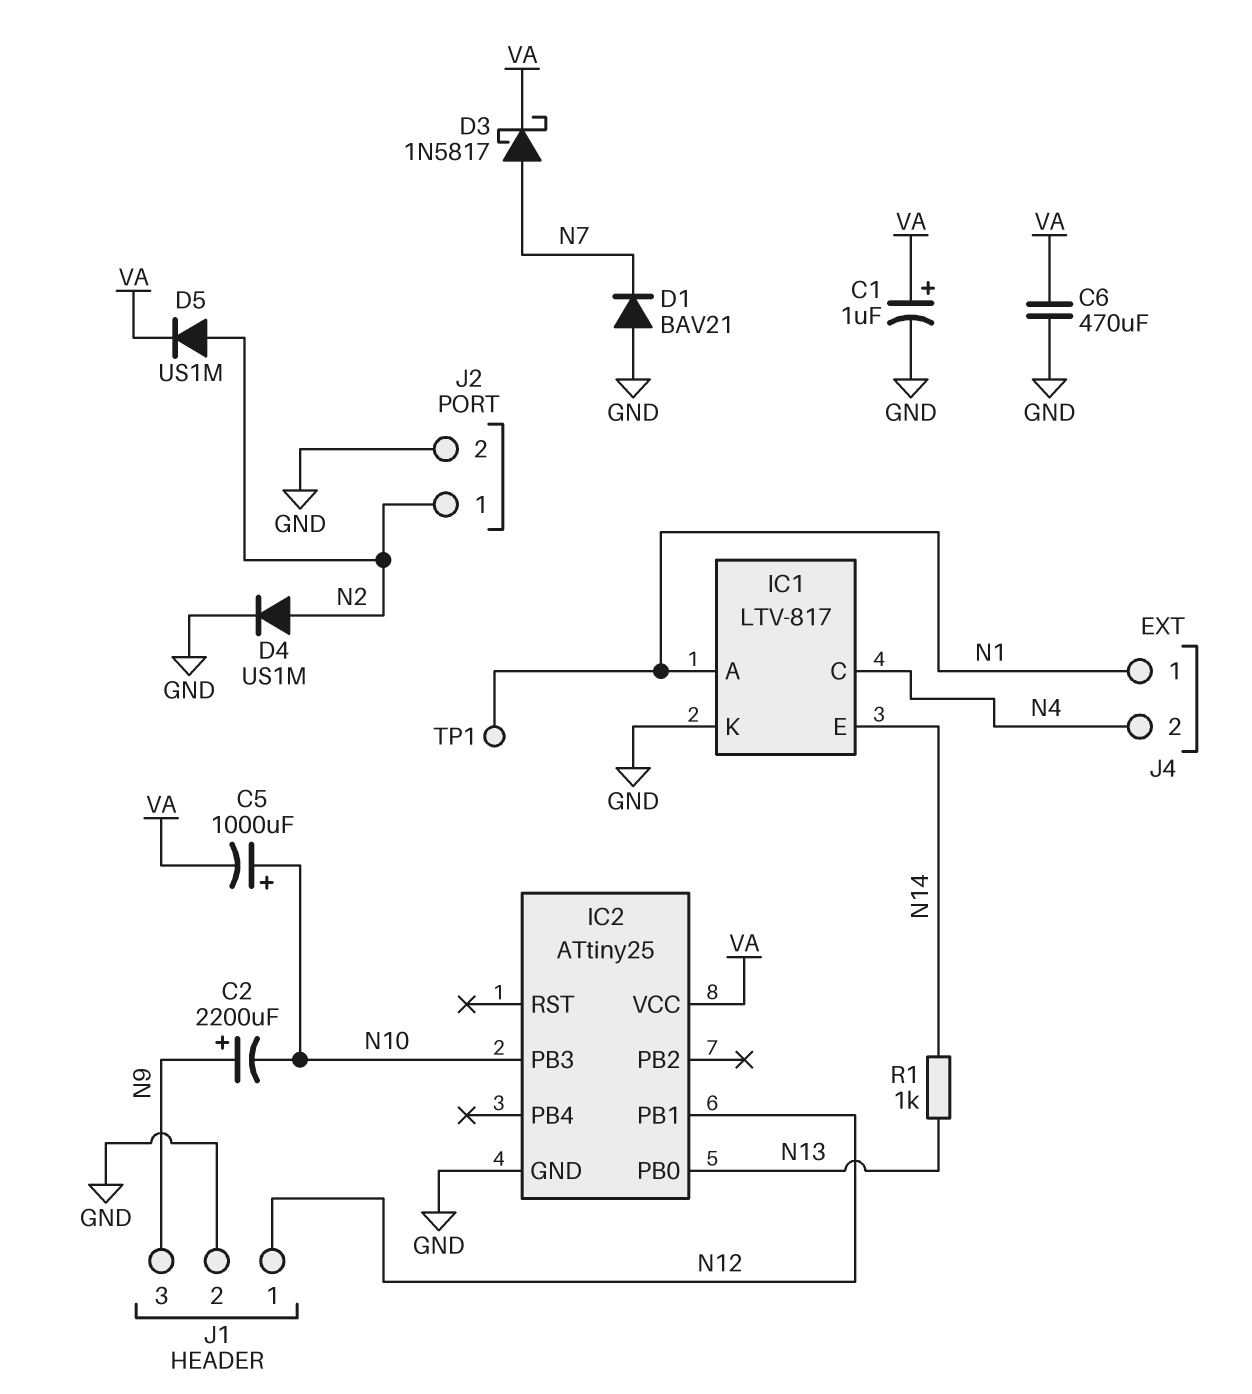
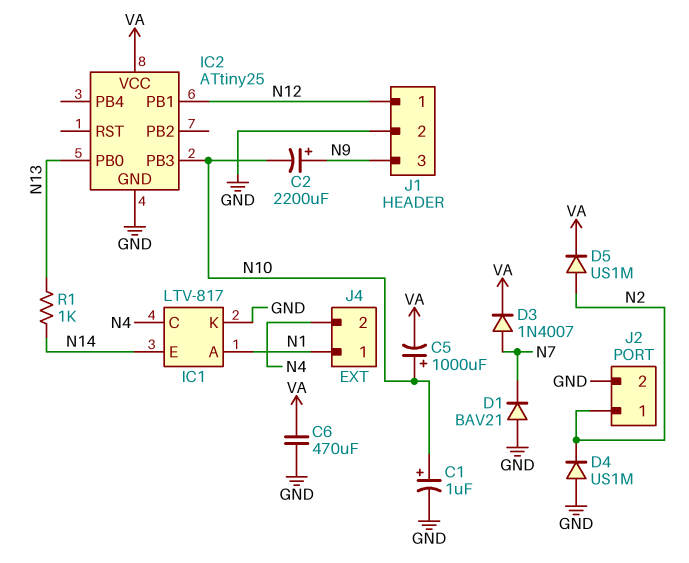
C1: 1uF (plus VA, minus GND) -> 1uF (plus N10, minus GND)
D3: schottky 1N5817 (A N7, K VA) -> diode 1N4007 (A N7, K VA)
D4: diode US1M (A N2, K GND) -> diode US1M (A GND, K N2)
TP1: test point (N1) -> none

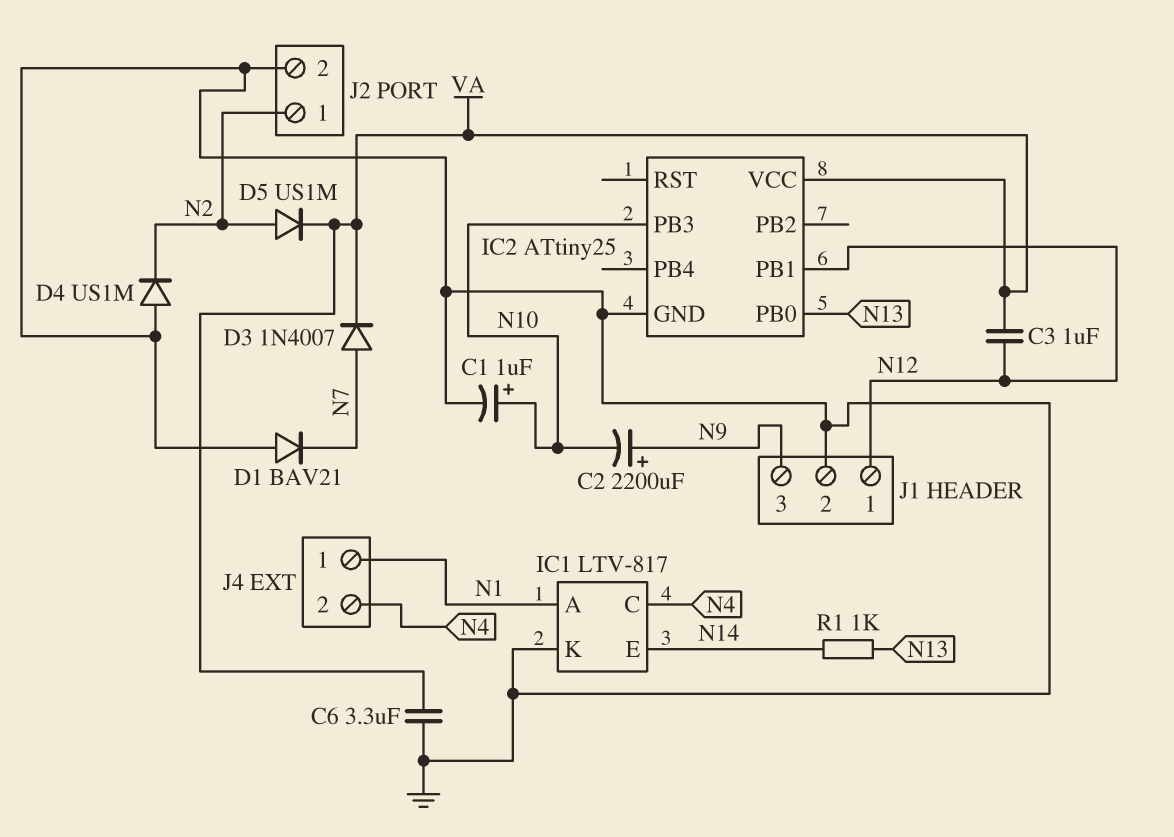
C3: none -> 1uF (N12, VA)
C5: 1000uF (plus N10, minus VA) -> none
C6: 470uF (GND, VA) -> 3.3uF (GND, VA)

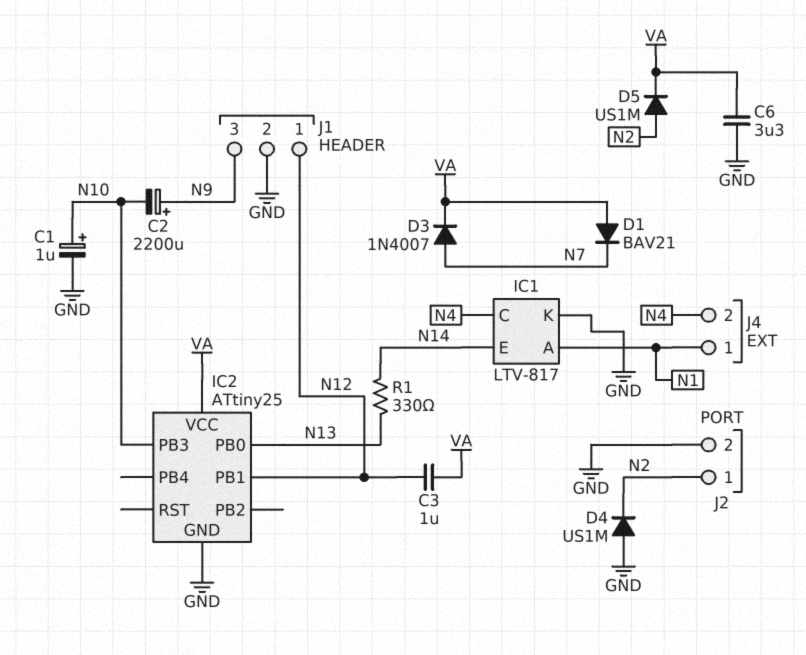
D1: diode BAV21 (A GND, K N7) -> diode BAV21 (A VA, K N7)
R1: 1k (N13, N14) -> 330 (N13, N14)

